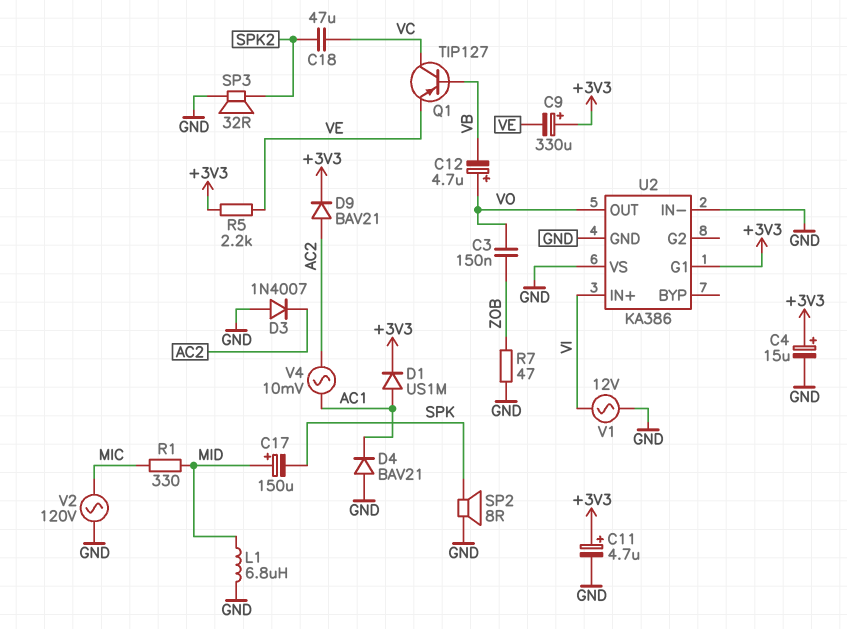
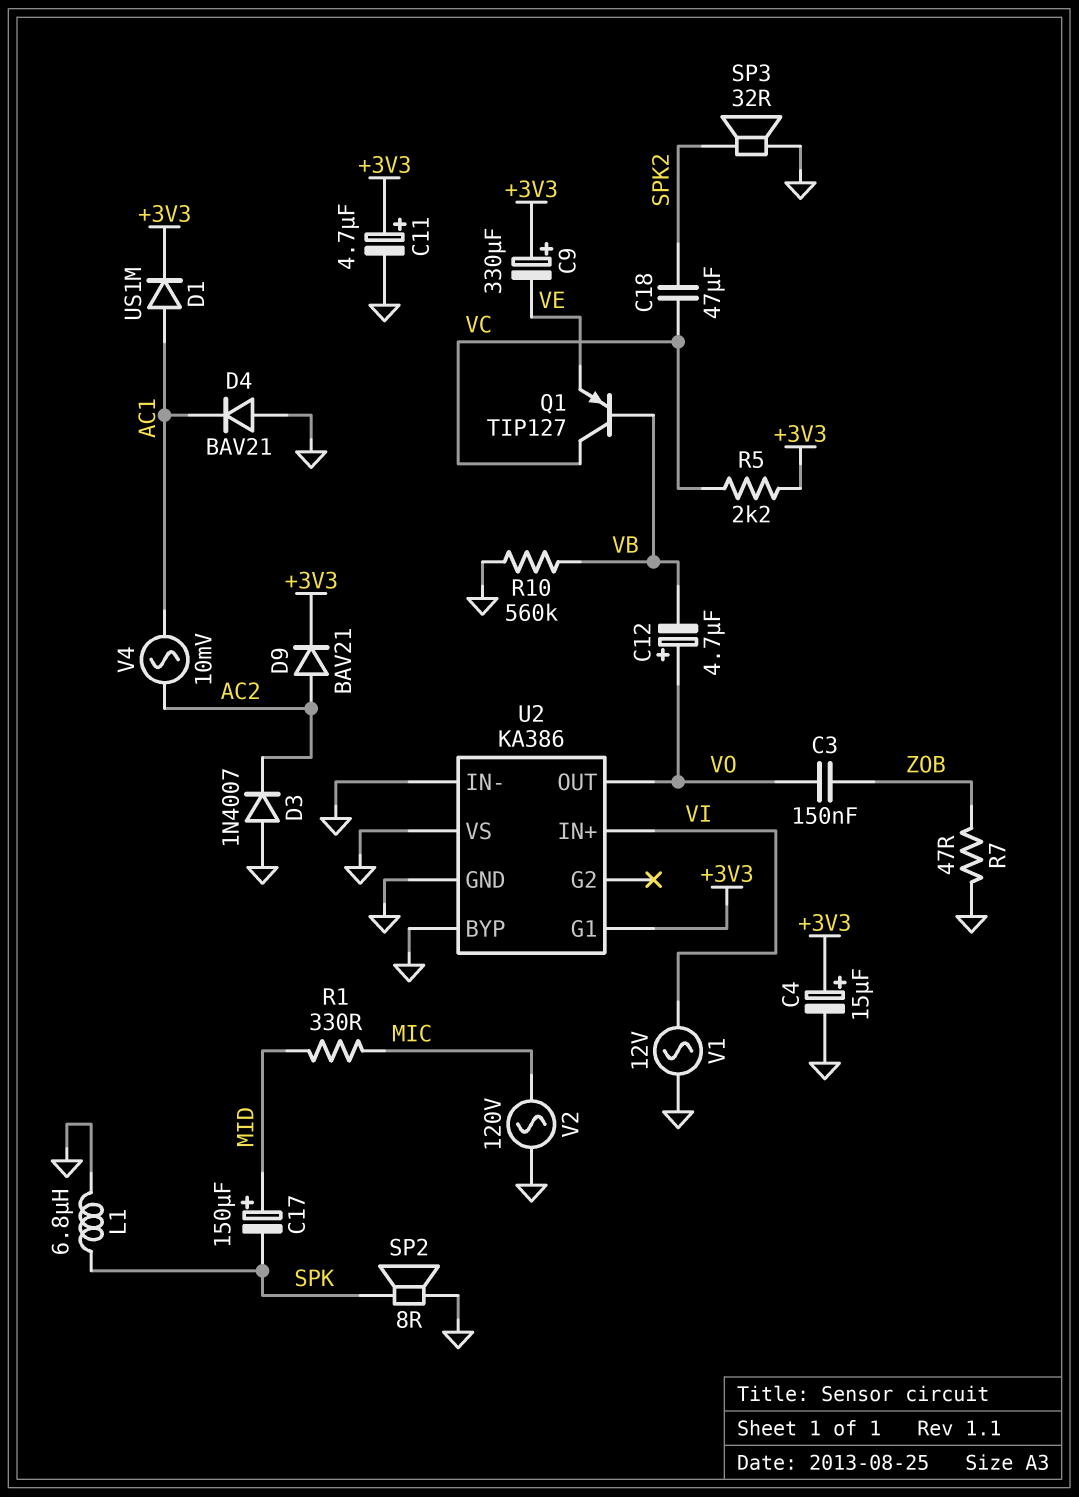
L1: 6.8uH (GND, MID) -> 6.8uH (GND, SPK)
R5: 2.2k (+3V3, VE) -> 2.2k (+3V3, VC)
R10: none -> 560k (GND, VB)
U2 pin BYP: none -> GND

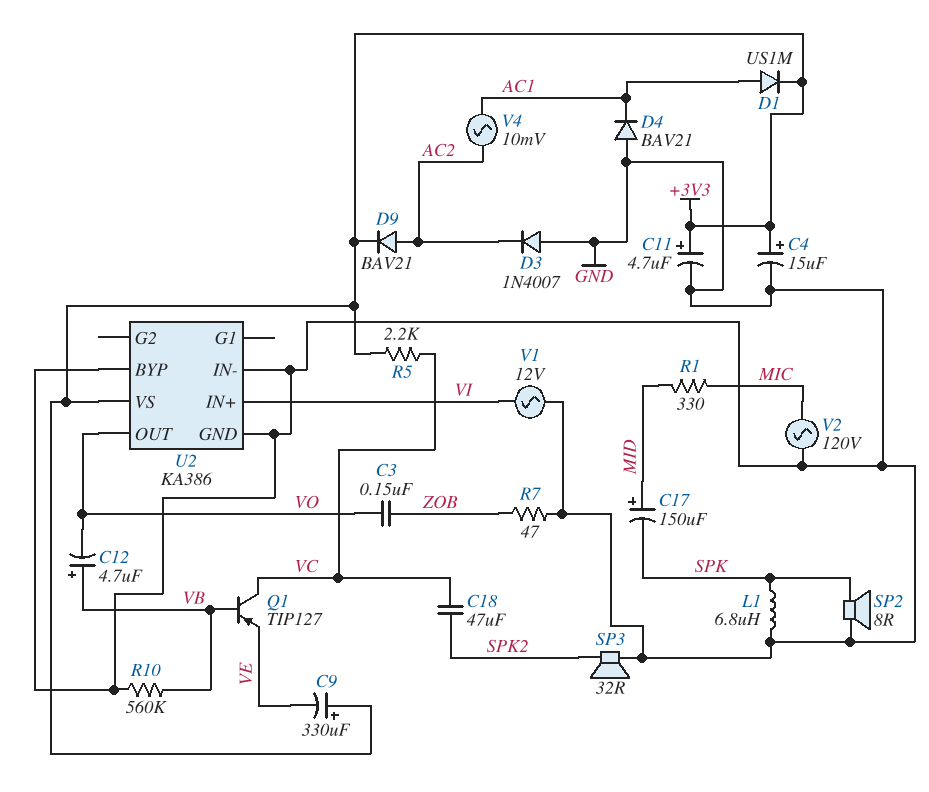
C12: 4.7uF (plus VO, minus VB) -> 4.7uF (plus VB, minus VO)
U2 pin G1: +3V3 -> none
U2 pin VS: GND -> +3V3

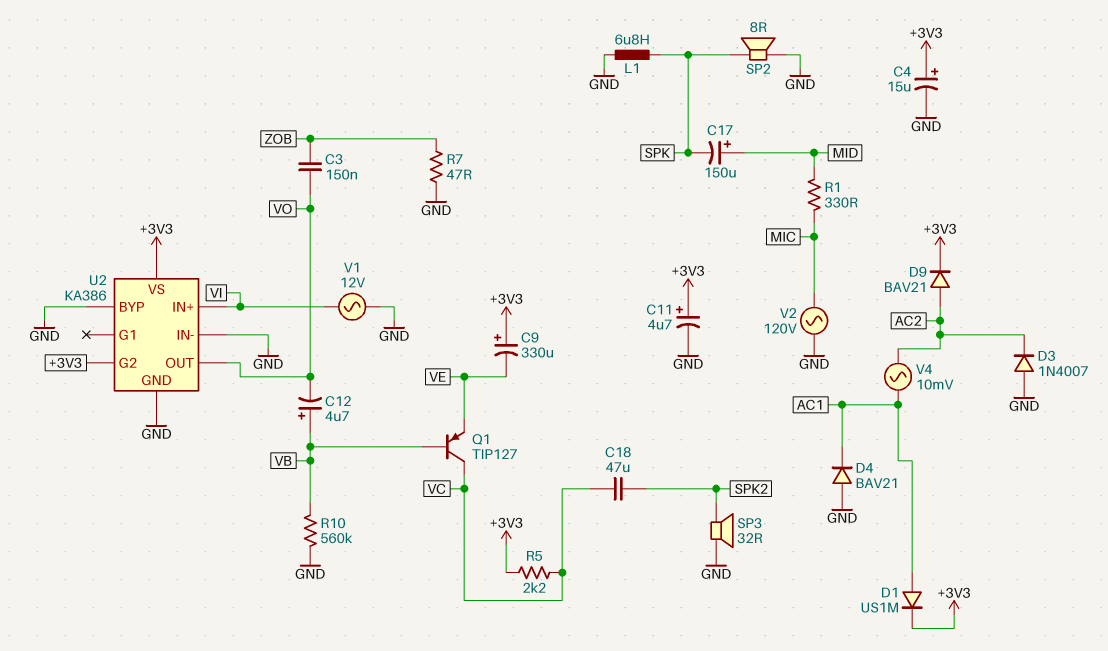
U2 pin G2: none -> +3V3

